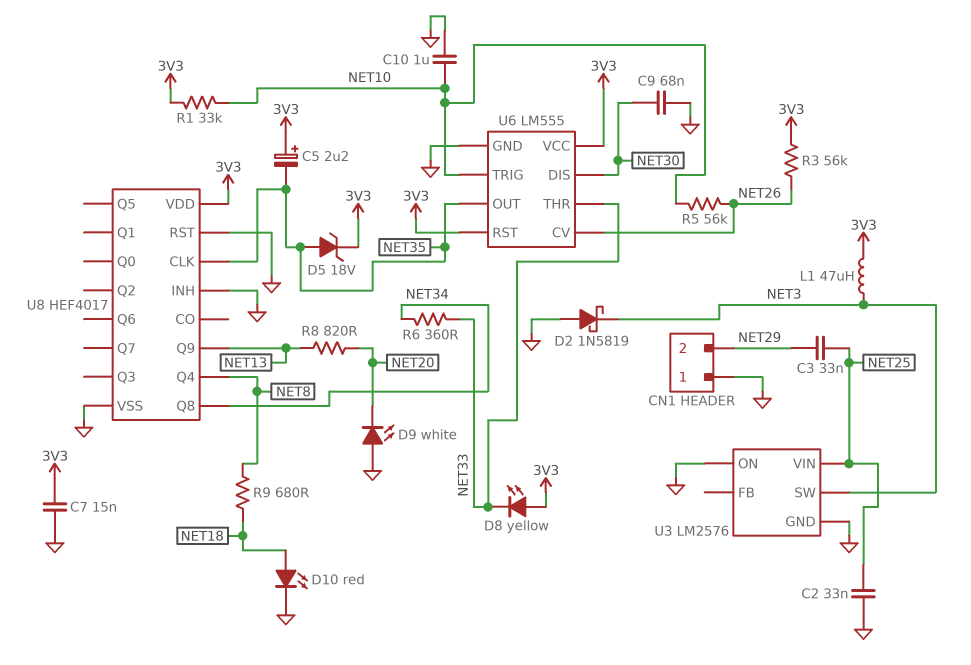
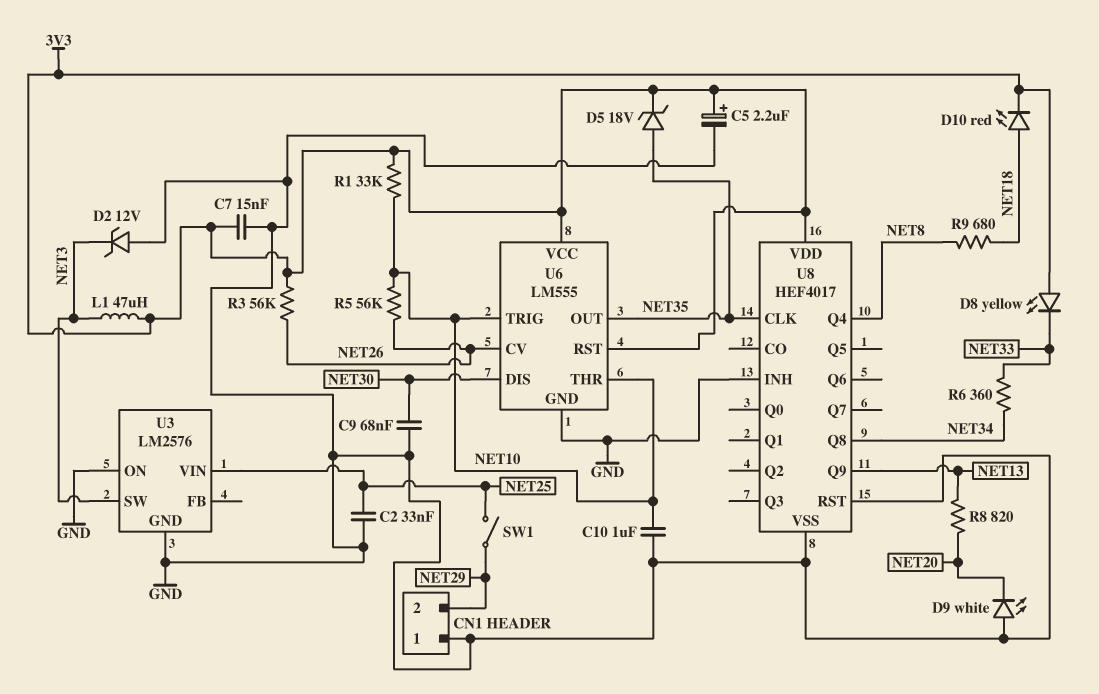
C3: 33nF (NET25, NET29) -> none
C5: 2.2uF (plus 3V3, minus NET35) -> 2.2uF (plus 3V3, minus GND)
D2: schottky 1N5819 (A GND, K NET3) -> zener 12V (A GND, K NET3)
D10: LED red (A NET18, K GND) -> LED red (A NET18, K 3V3)
SW1: none -> switch (NET25, NET29)
U6 pin THR: NET33 -> NET10

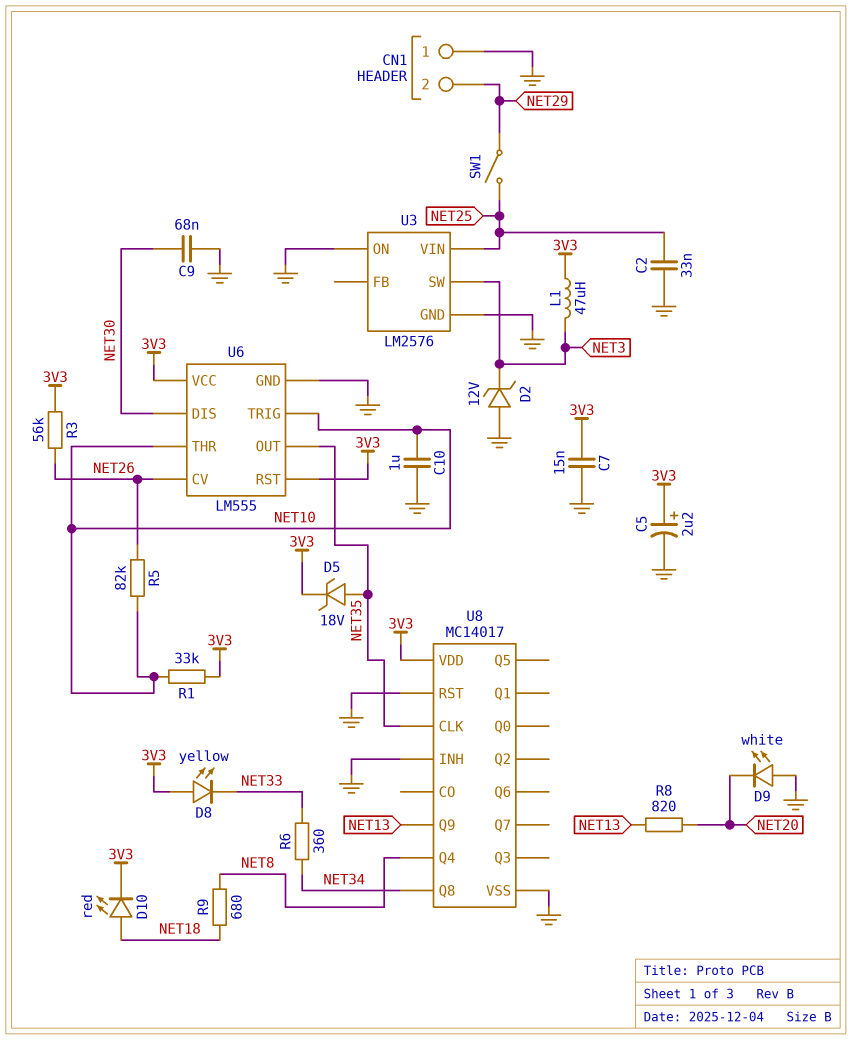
R5: 56k (NET10, NET26) -> 82k (NET10, NET26)
U8: HEF4017 -> MC14017

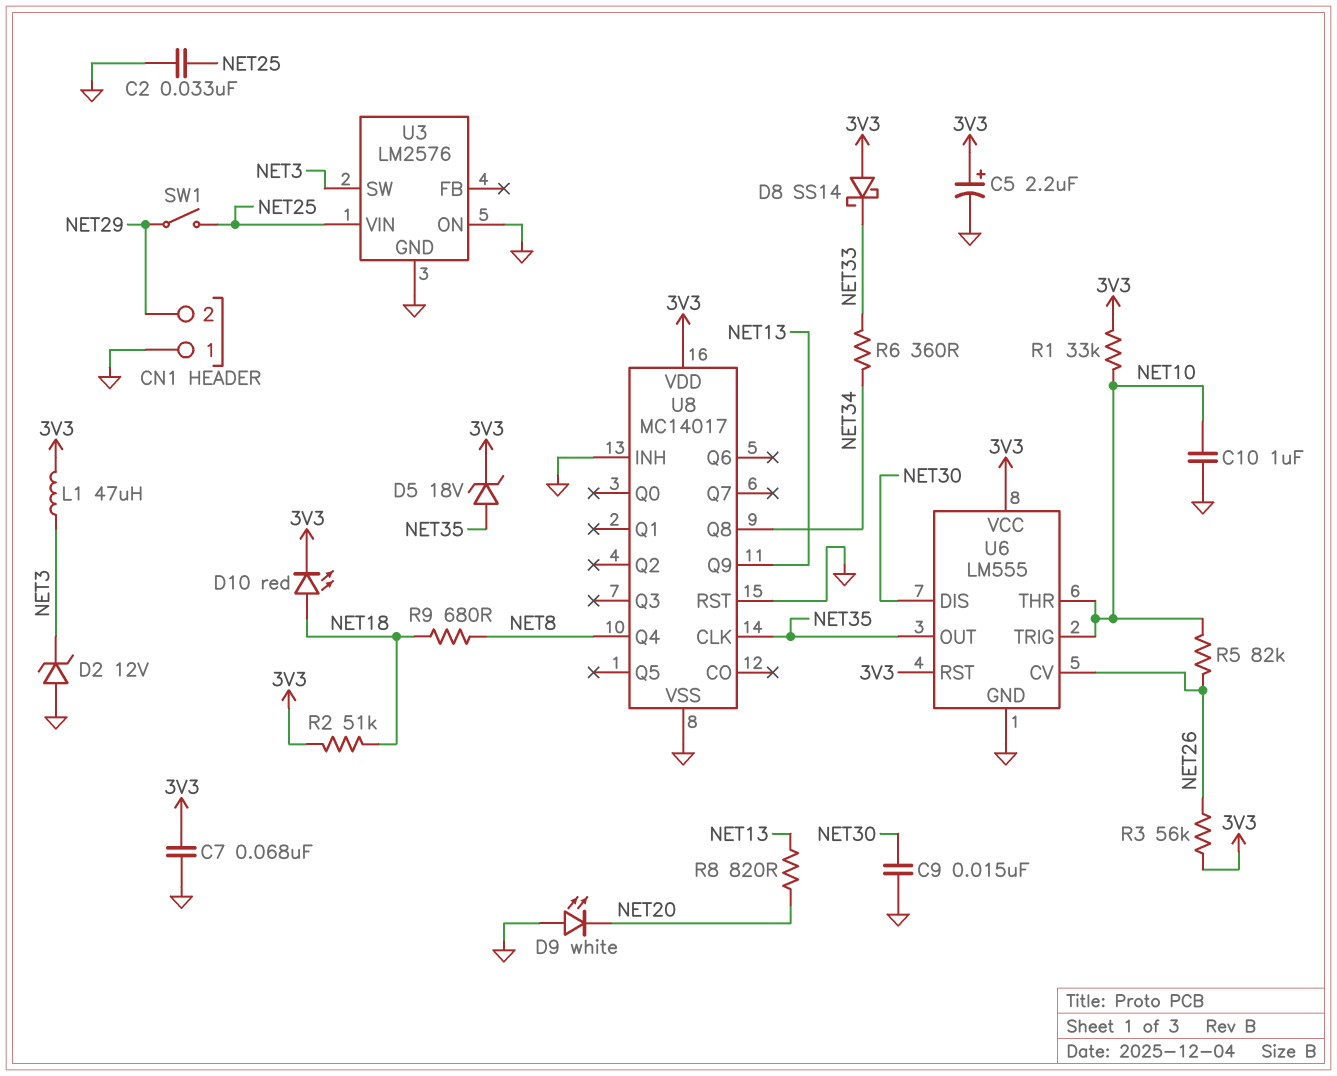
C7: 15nF (3V3, GND) -> 68nF (3V3, GND)
C9: 68nF (GND, NET30) -> 15nF (GND, NET30)
D8: LED yellow (A 3V3, K NET33) -> schottky SS14 (A 3V3, K NET33)
R2: none -> 51k (3V3, NET18)

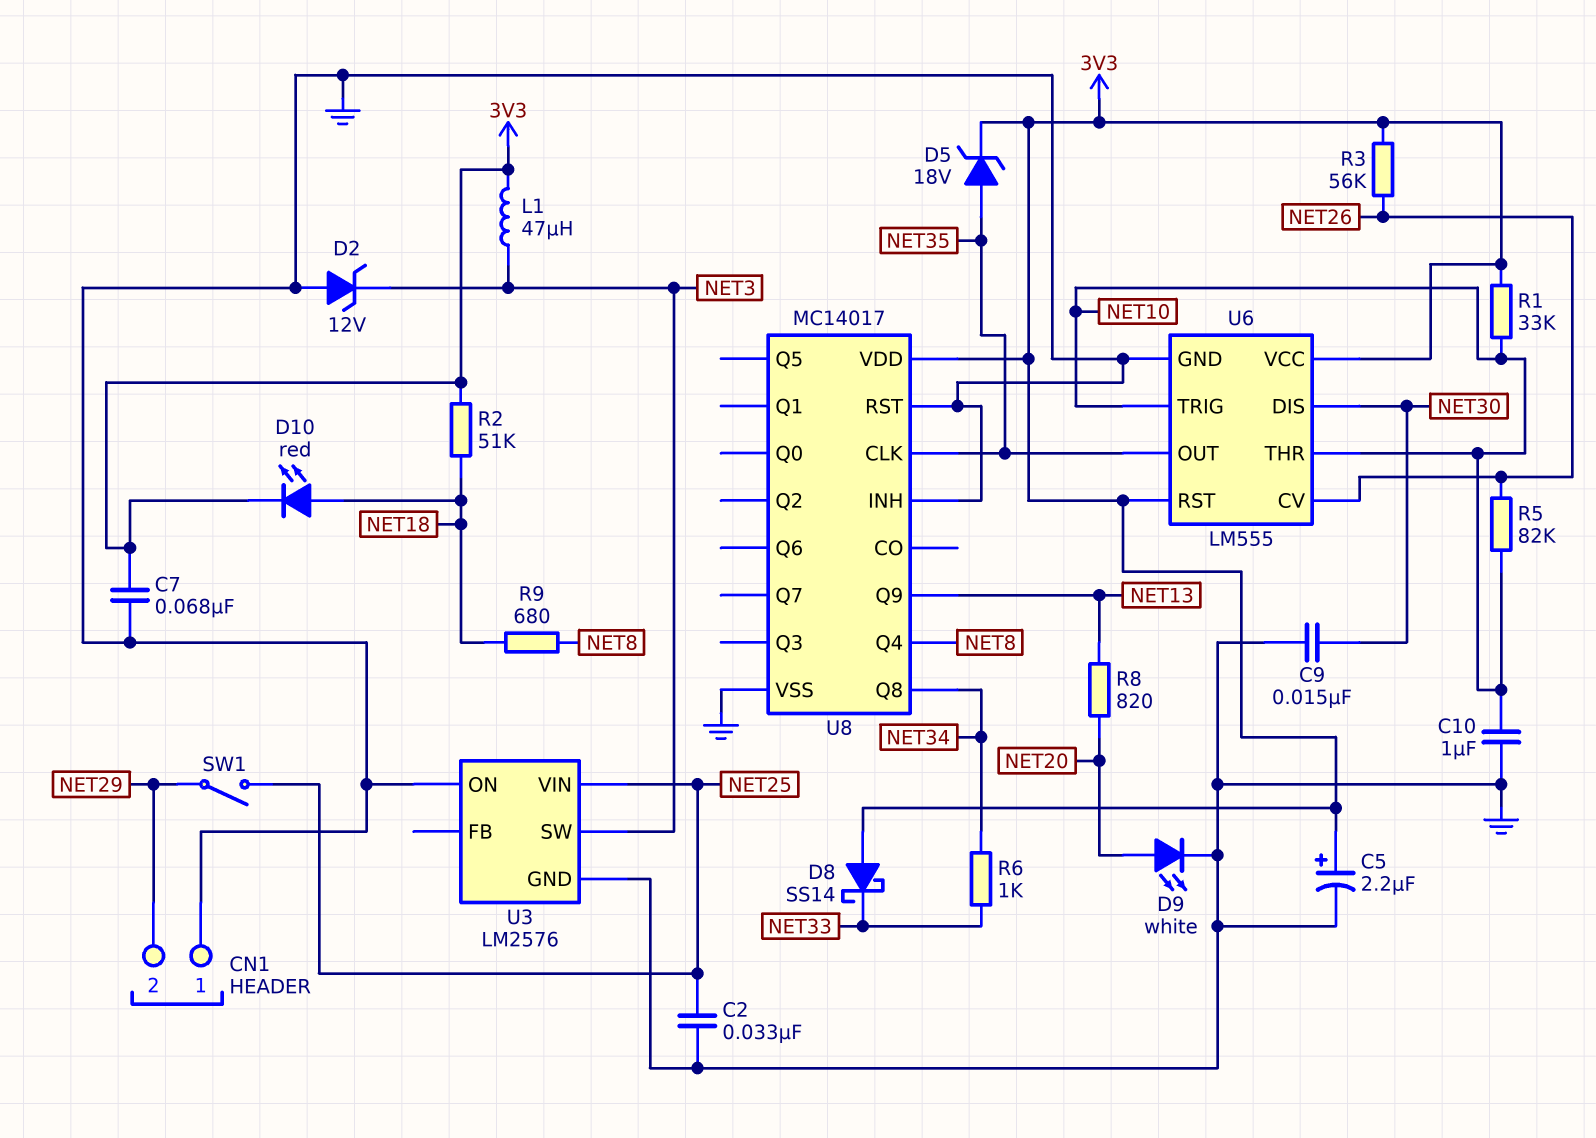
D9: LED white (A GND, K NET20) -> LED white (A NET20, K GND)
R6: 360 (NET33, NET34) -> 1k (NET33, NET34)

